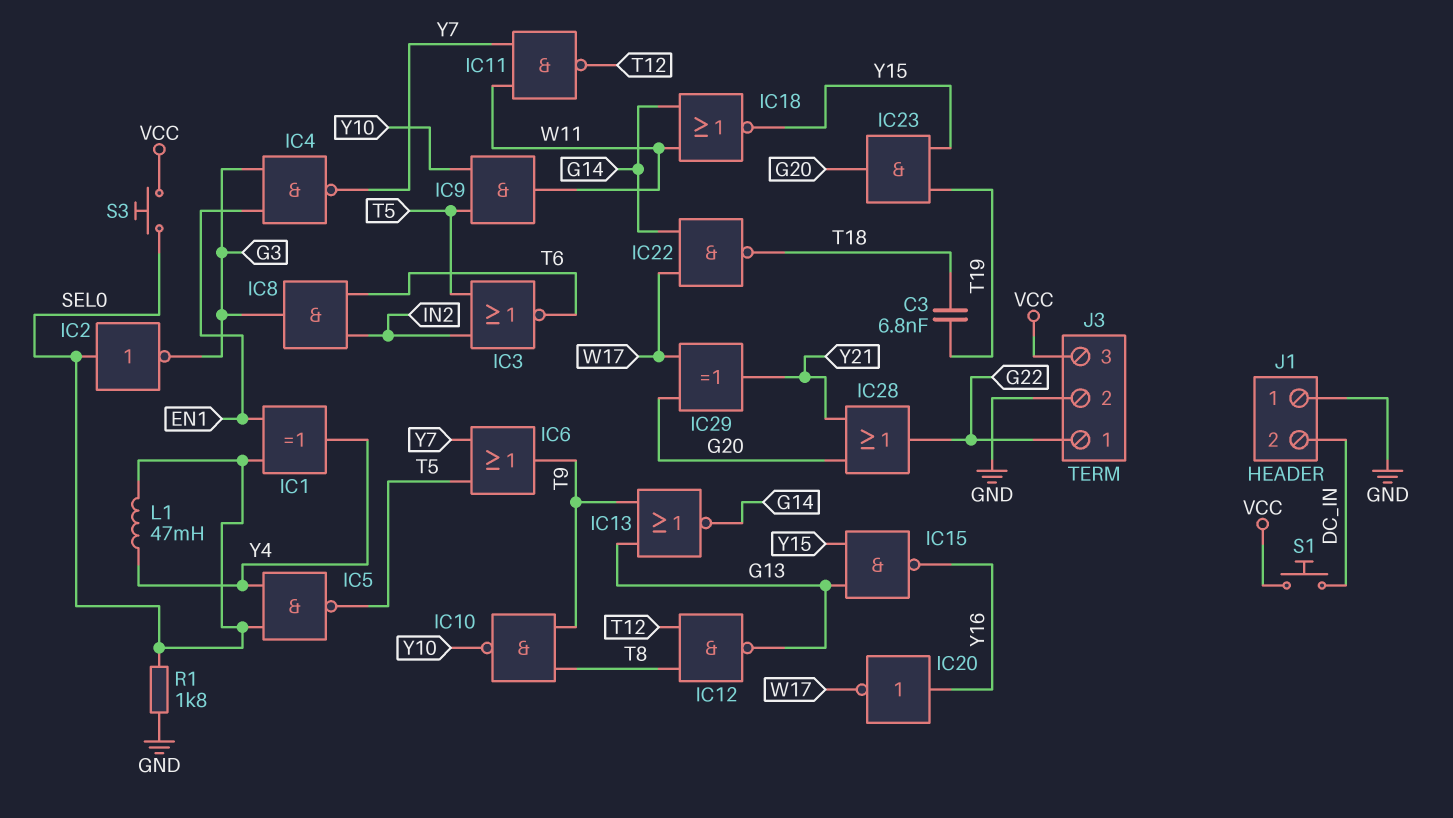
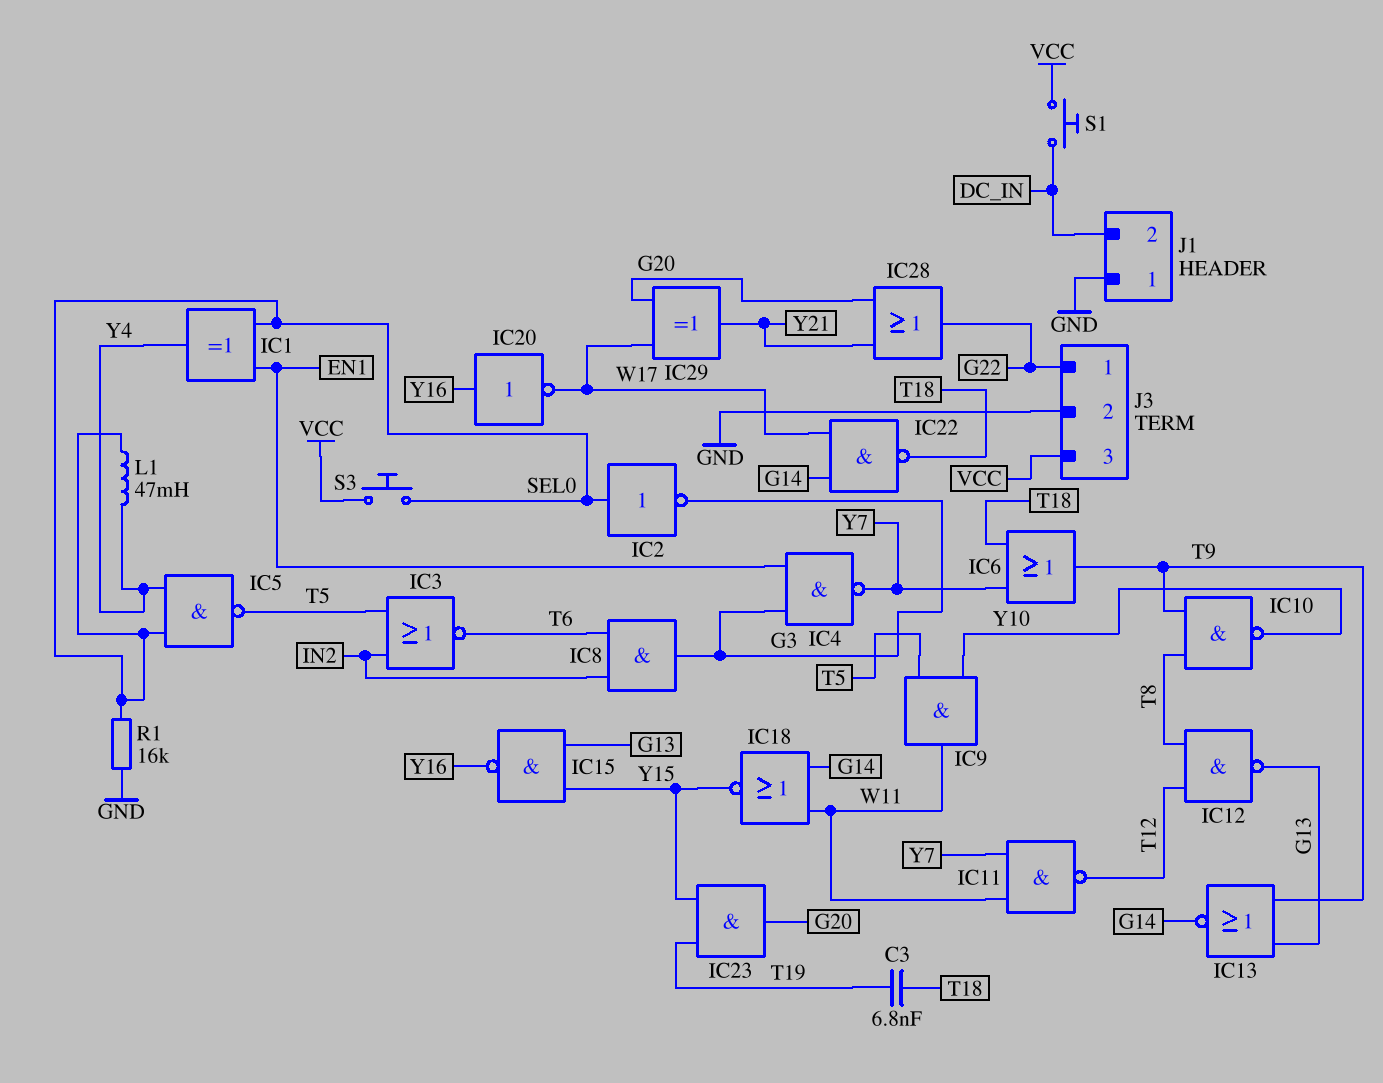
IC6: OR (in T5, in Y7, out T9) -> OR (in T18, in Y7, out T9)
R1: 1.8k (GND, SEL0) -> 16k (GND, SEL0)

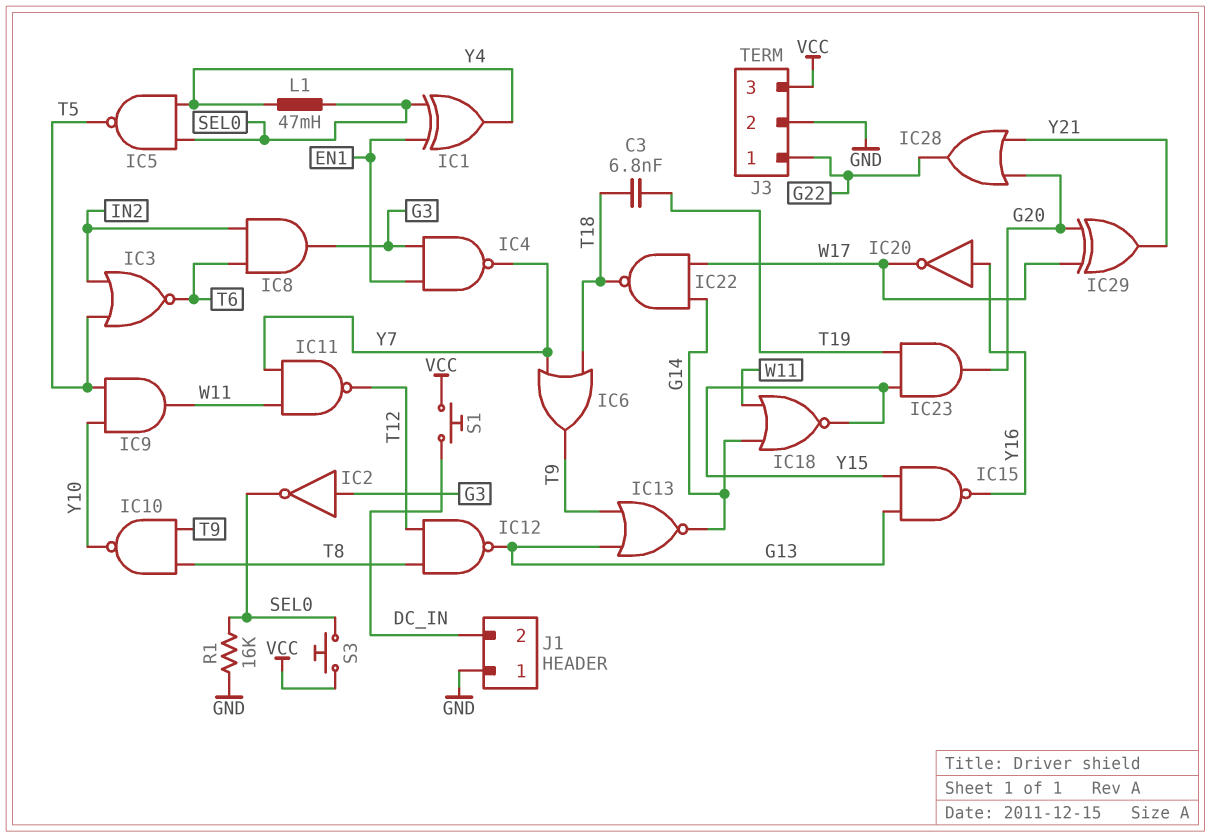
IC2: NOT (in SEL0, out G3) -> NOT (in G3, out SEL0)

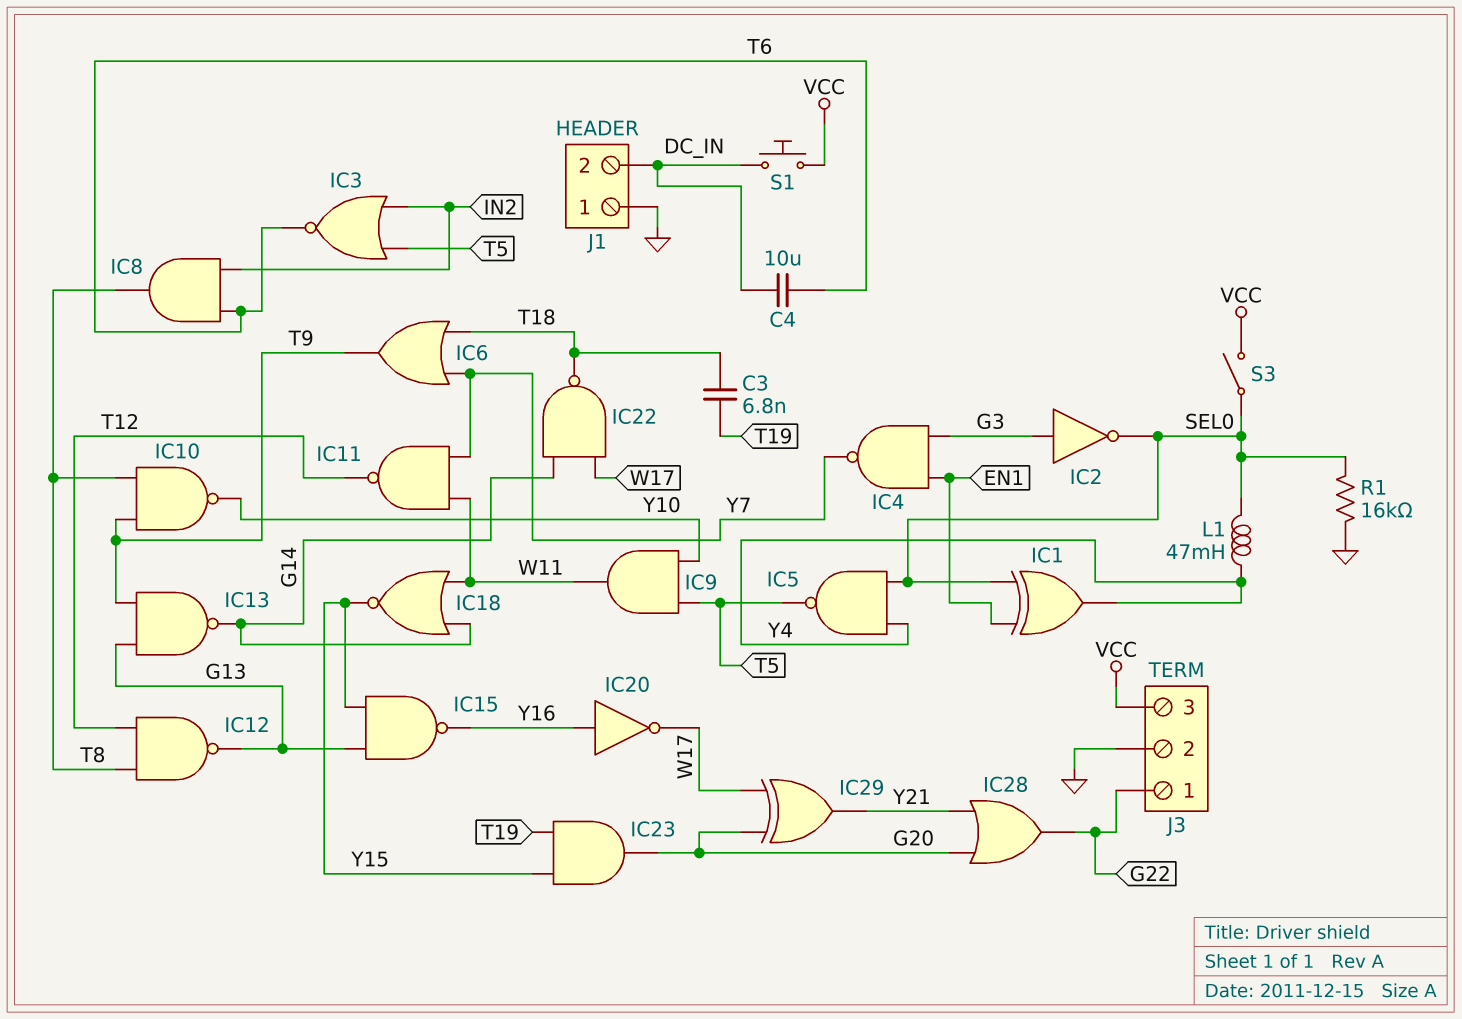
C4: none -> 10uF (DC_IN, T6)
IC8: AND (in IN2, in T6, out G3) -> AND (in IN2, in T6, out T8)
IC13: NOR (in G13, in T9, out G14) -> NAND (in G13, in T9, out G14)
S3: button (SEL0, VCC) -> switch (SEL0, VCC)

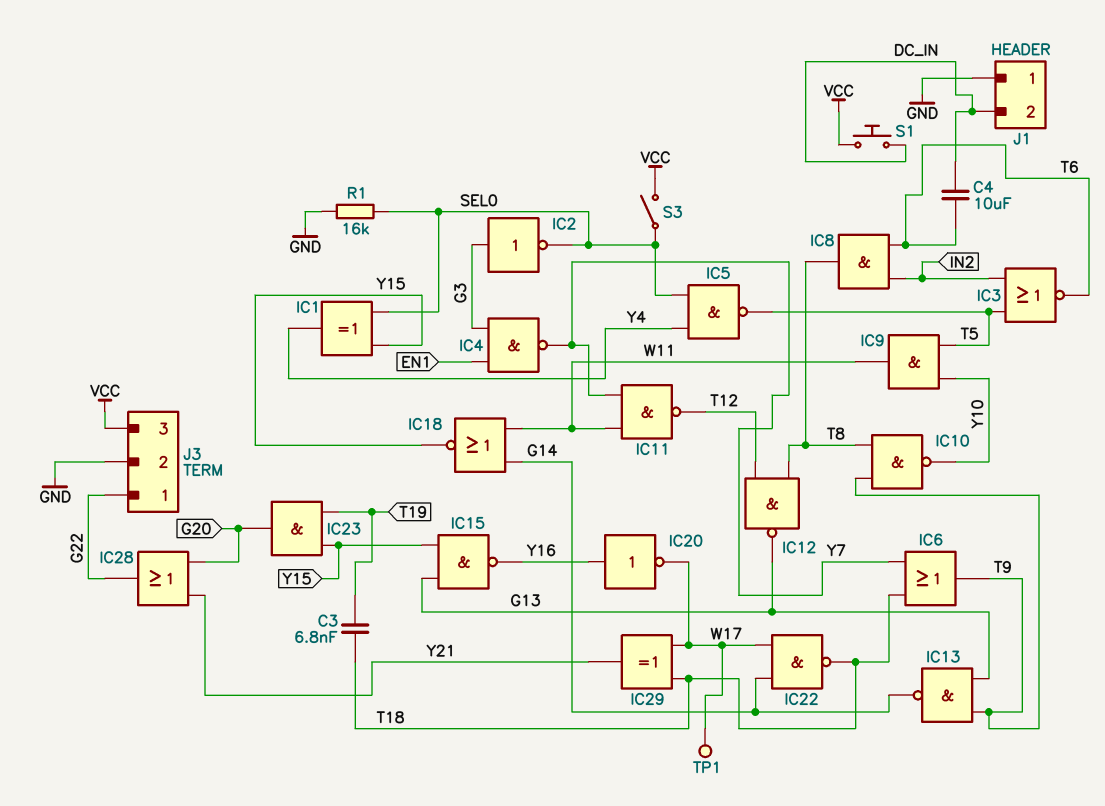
IC1: XOR (in EN1, in SEL0, out Y4) -> XOR (in SEL0, in Y15, out Y4)
IC29: XOR (in G20, in W17, out Y21) -> XOR (in T18, in W17, out Y21)
L1: 47mH (SEL0, Y4) -> none
TP1: none -> test point (W17)

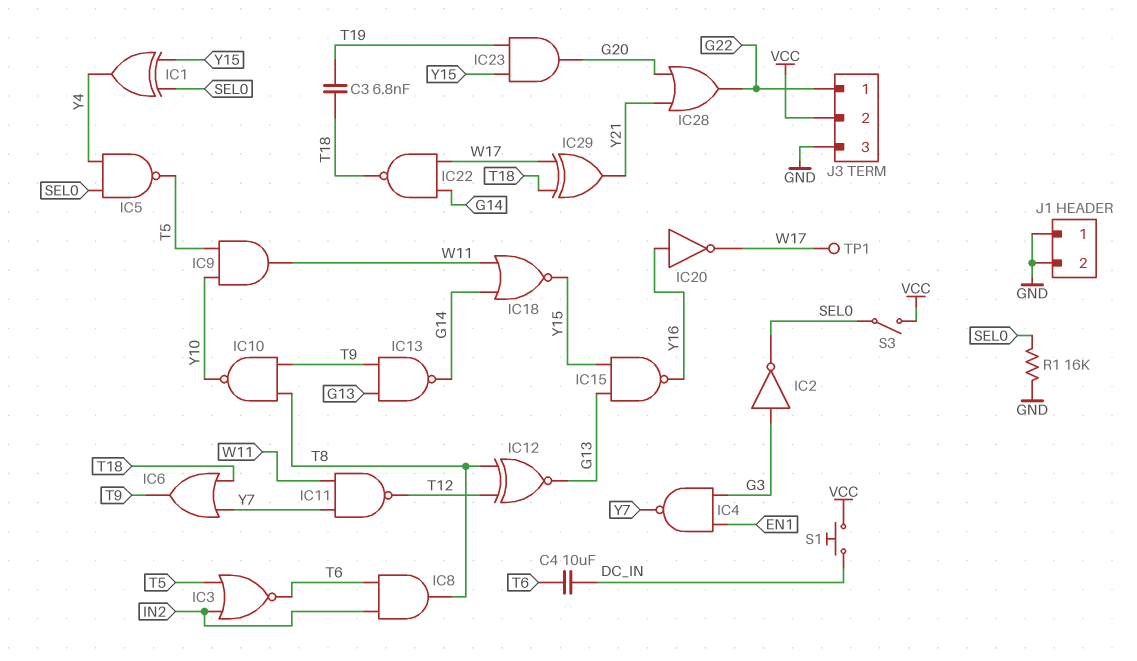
IC12: NAND (in T8, in T12, out G13) -> XNOR (in T8, in T12, out G13)
J1 pin 2: DC_IN -> GND
J3 pin 2: GND -> VCC
J3 pin 3: VCC -> GND

